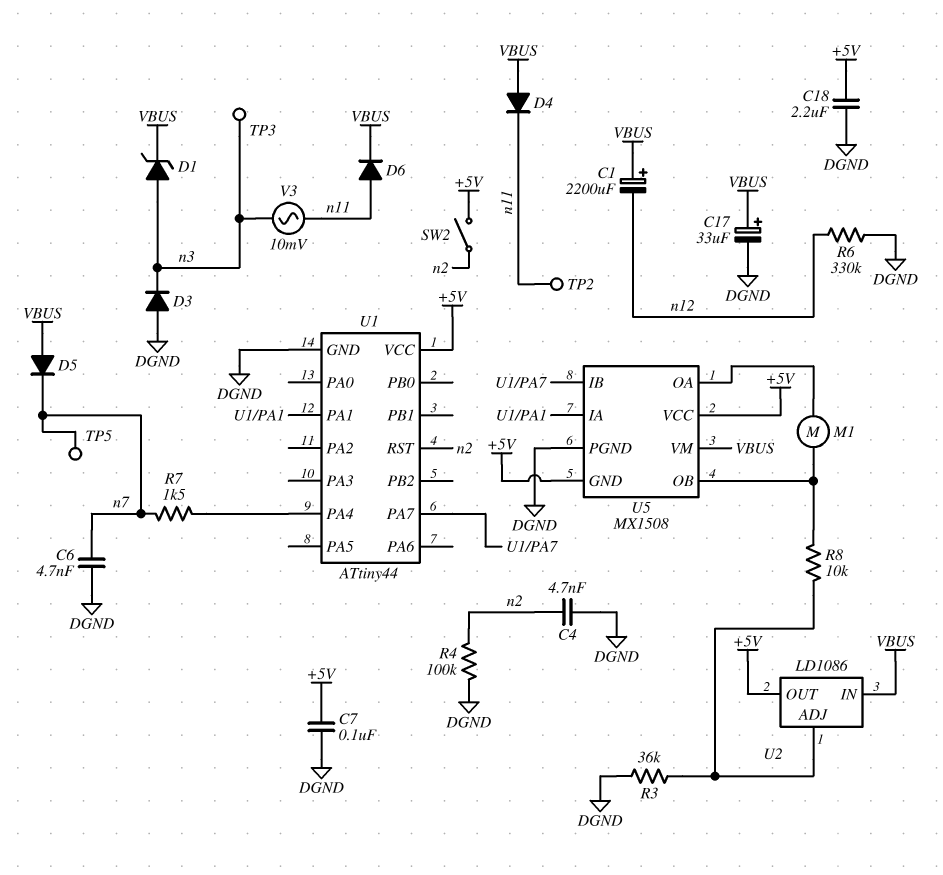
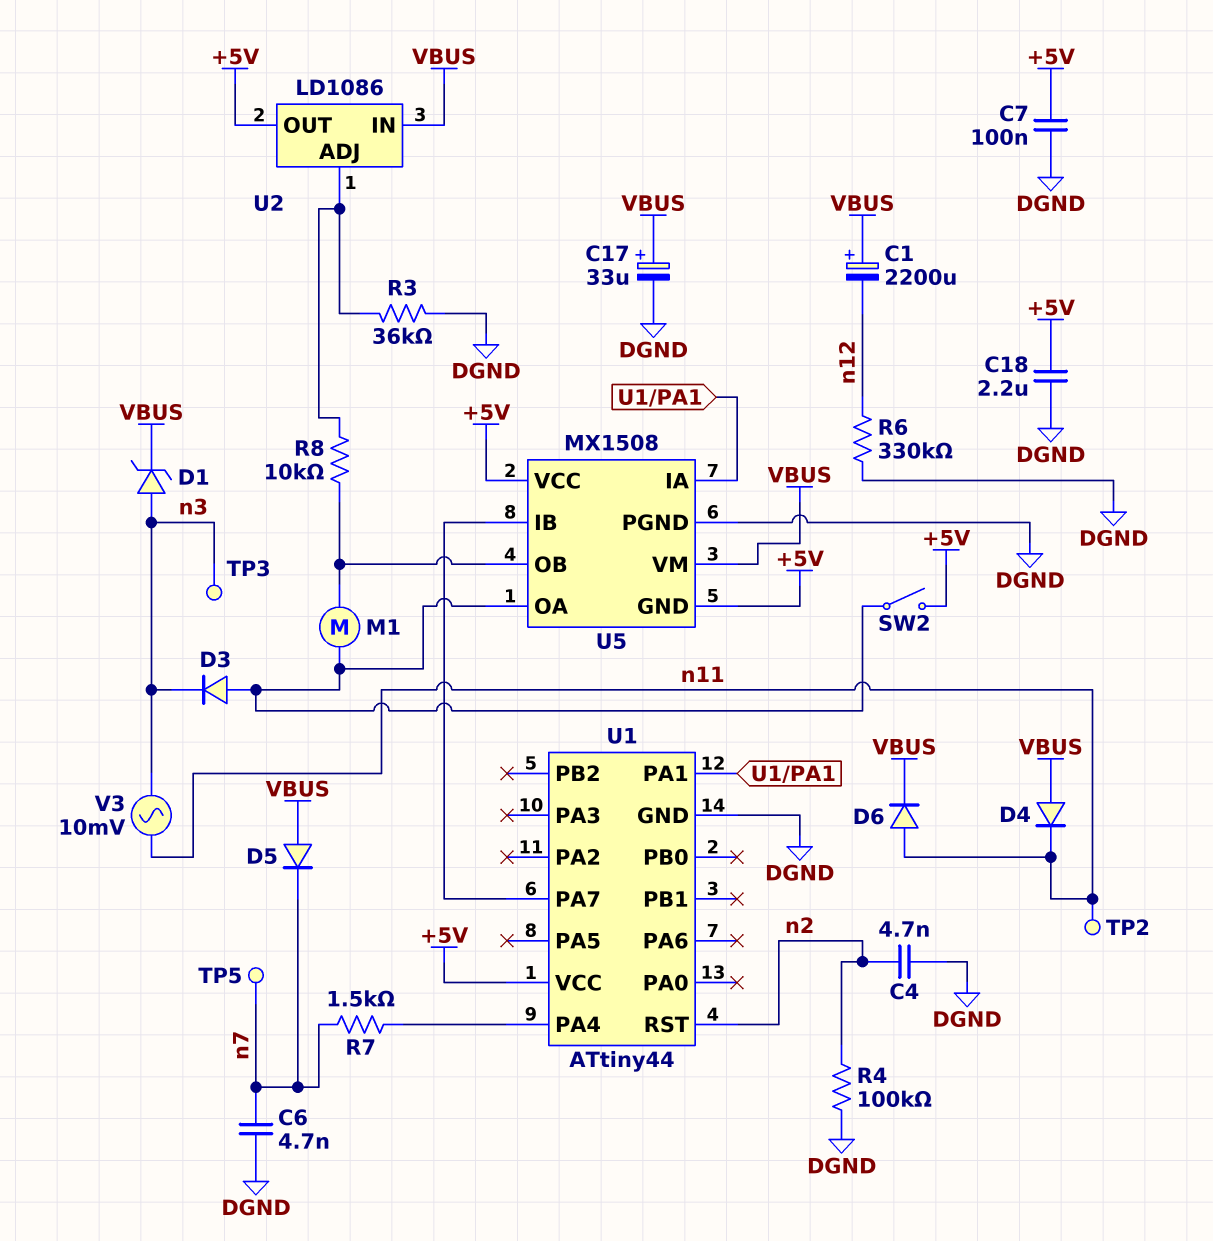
D3: diode (A DGND, K n3) -> diode (A U5/OA, K n3)
SW2: switch (+5V, n2) -> switch (+5V, U5/OA)

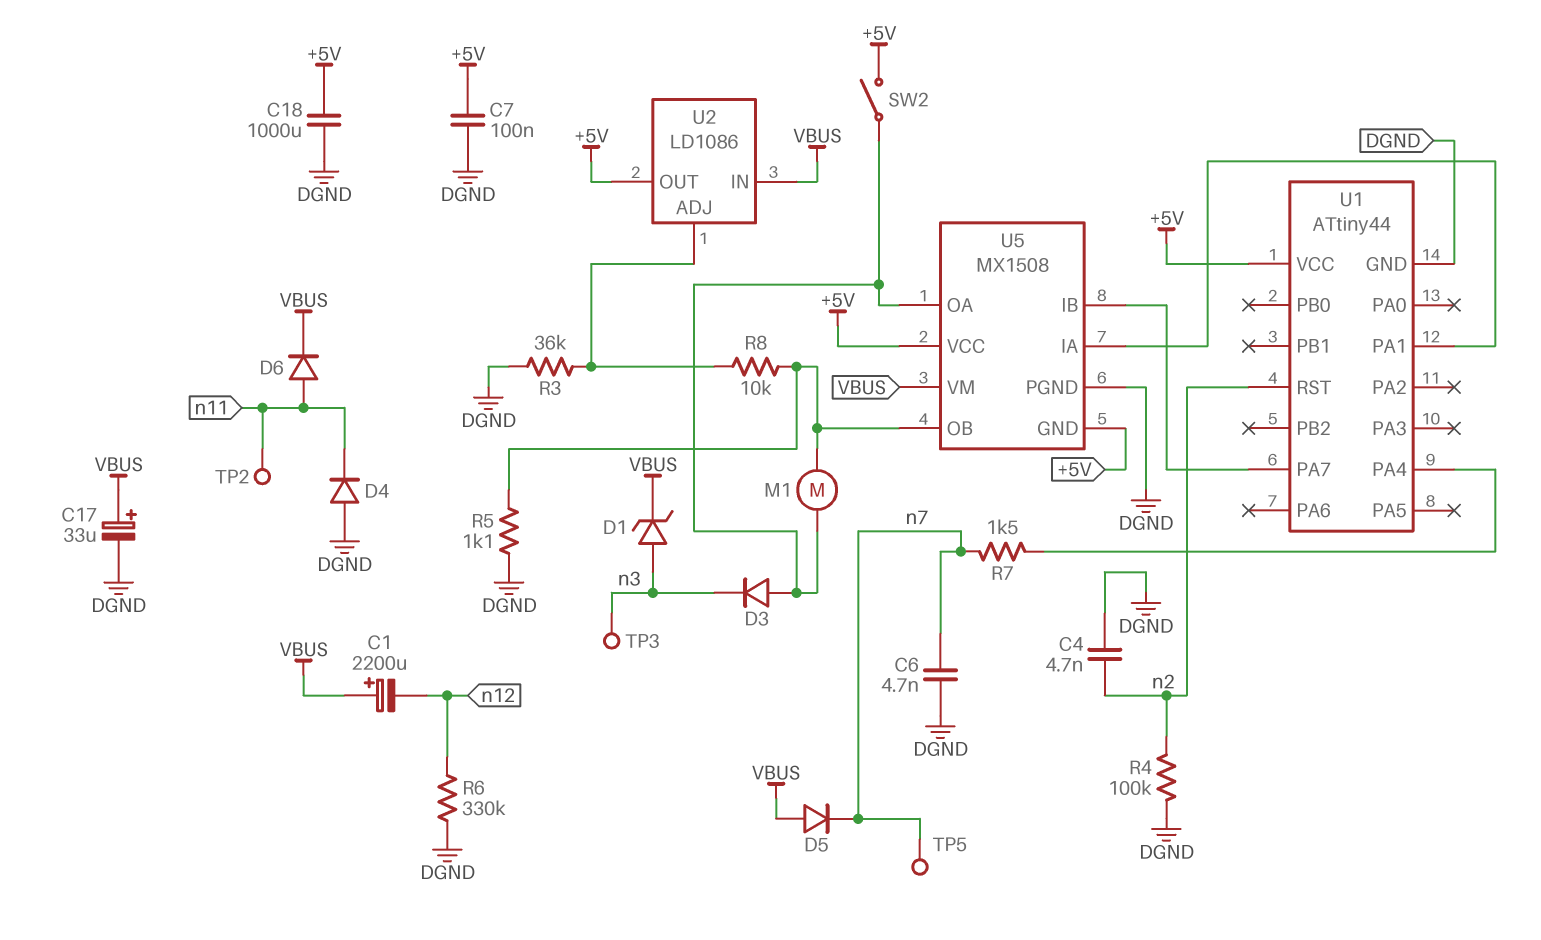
C18: 2.2uF (+5V, DGND) -> 1000uF (+5V, DGND)
D4: diode (A VBUS, K n11) -> diode (A DGND, K n11)
R5: none -> 1.1k (DGND, U5/OB)
V3: AC 10mV (n3, n11) -> none

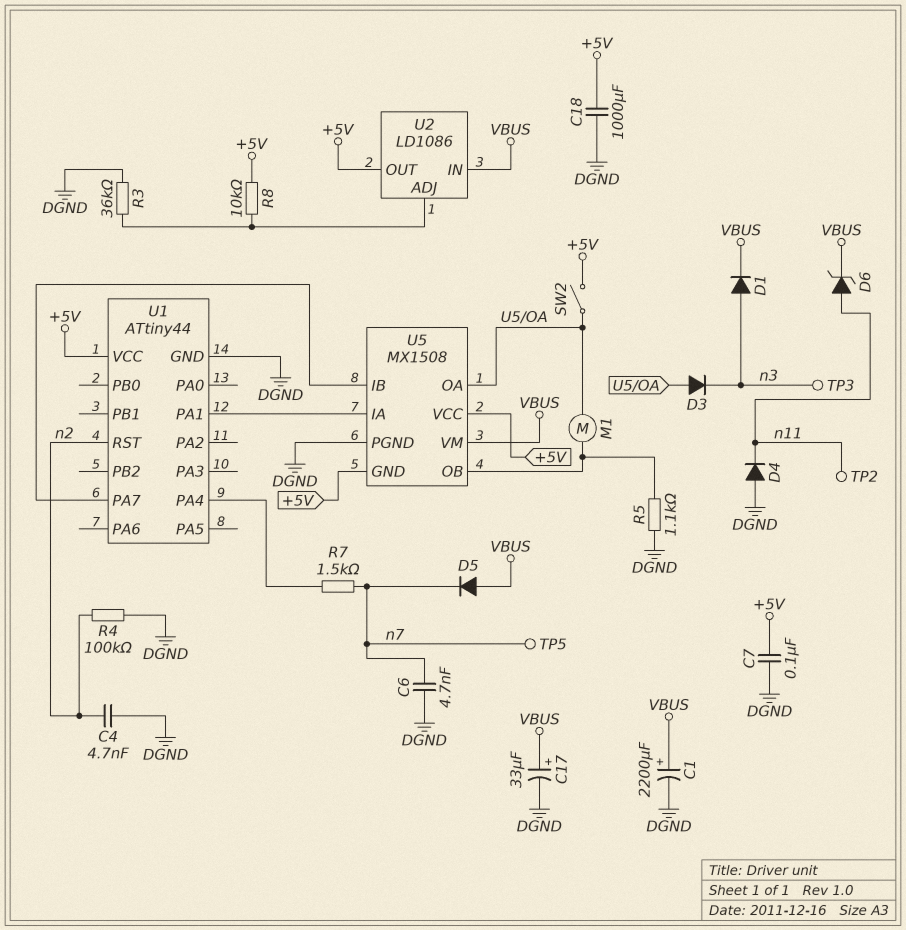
C1: 2200uF (plus VBUS, minus n12) -> 2200uF (plus VBUS, minus DGND)
D1: zener (A n3, K VBUS) -> diode (A n3, K VBUS)
D6: diode (A n11, K VBUS) -> zener (A n11, K VBUS)
R6: 330k (DGND, n12) -> none
R8: 10k (U2/ADJ, U5/OB) -> 10k (+5V, U2/ADJ)

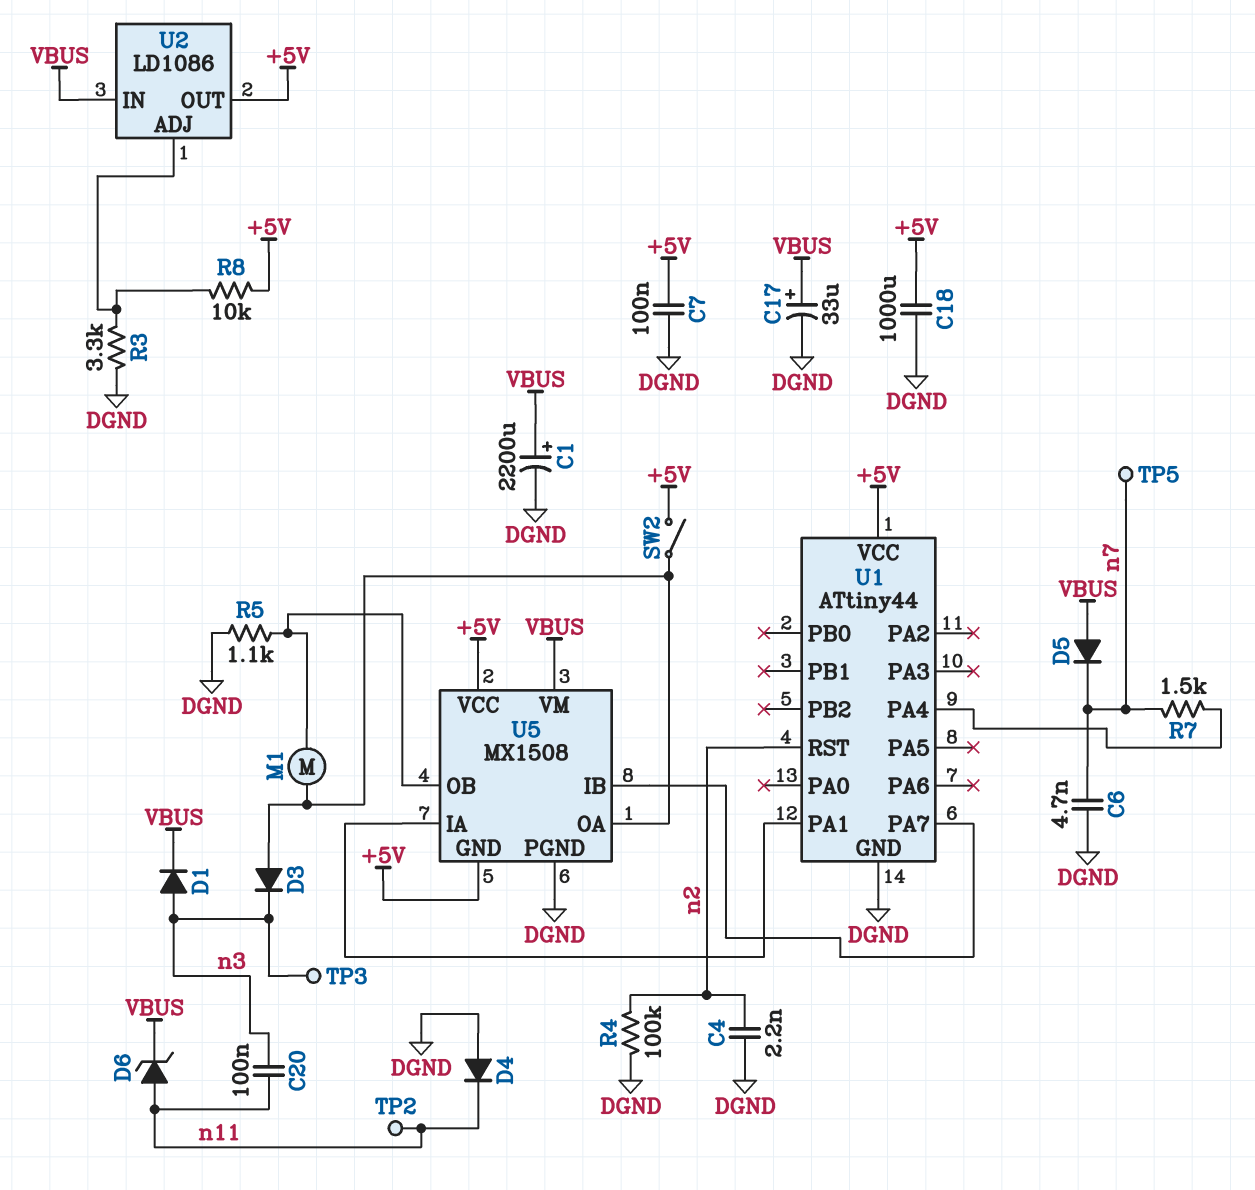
C4: 4.7nF (DGND, n2) -> 2.2nF (DGND, n2)
C20: none -> 100nF (n3, n11)
R3: 36k (DGND, U2/ADJ) -> 3.3k (DGND, U2/ADJ)

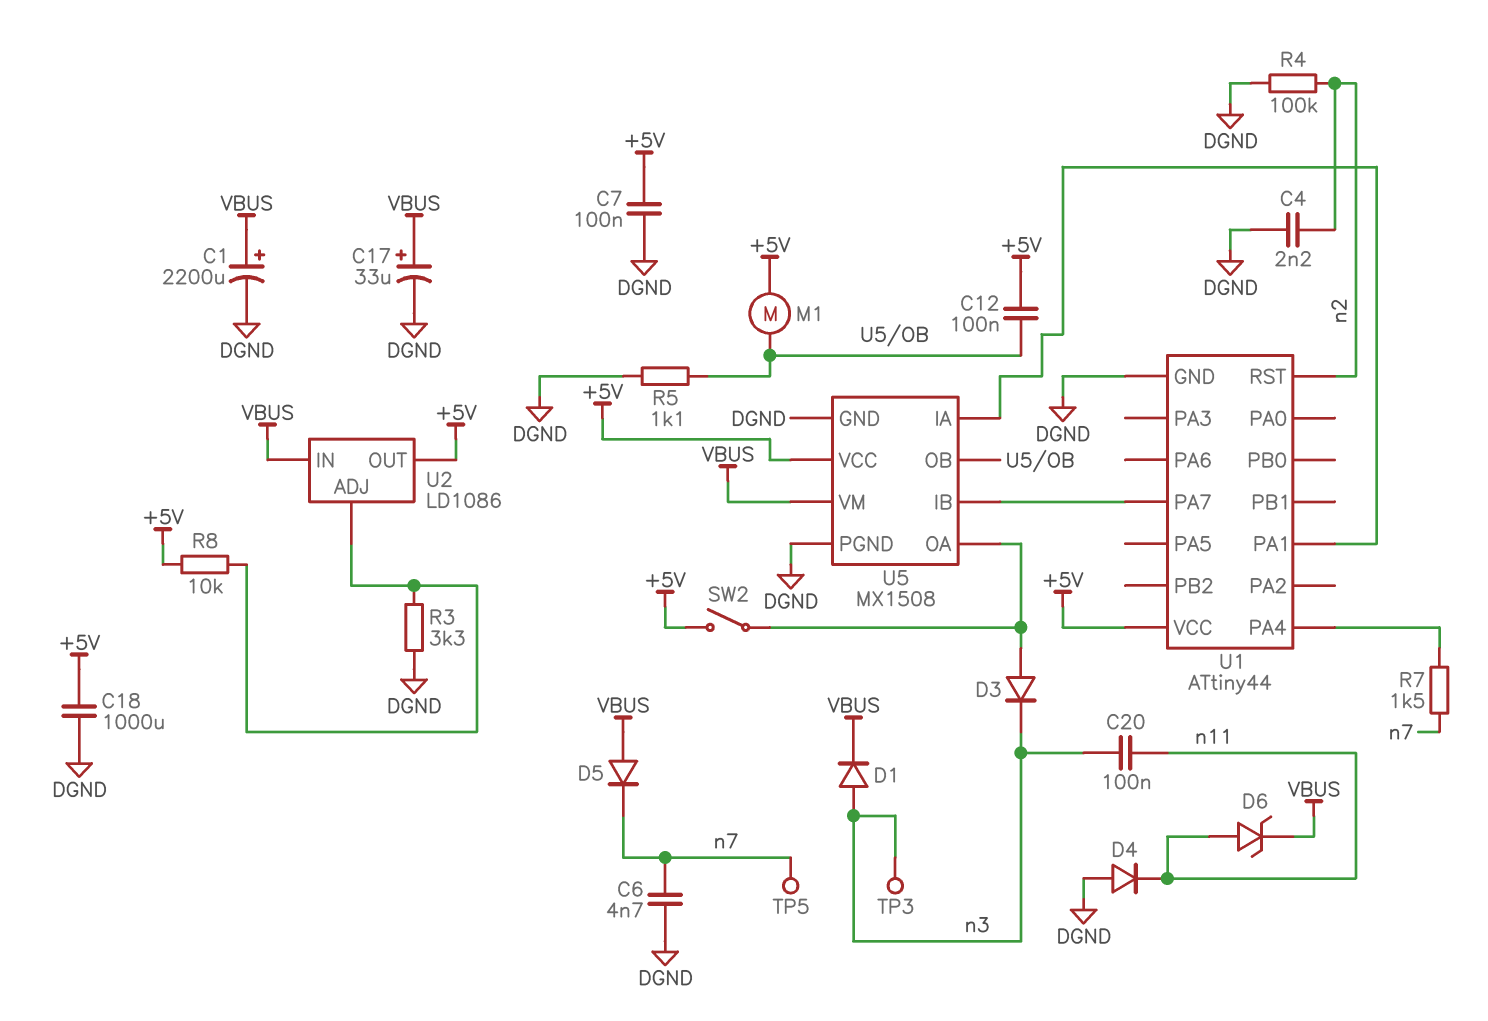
C12: none -> 100nF (+5V, U5/OB)
M1: motor (U5/OA, U5/OB) -> motor (+5V, U5/OB)
TP2: test point (n11) -> none
U5 pin GND: +5V -> DGND

